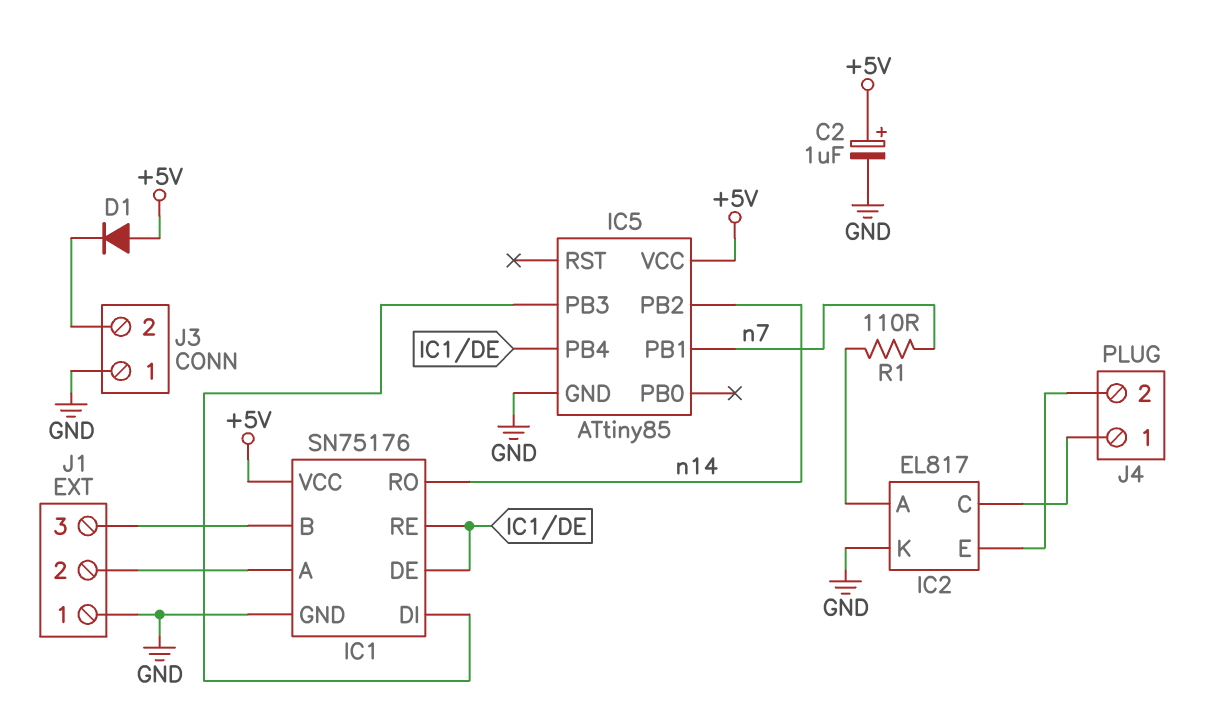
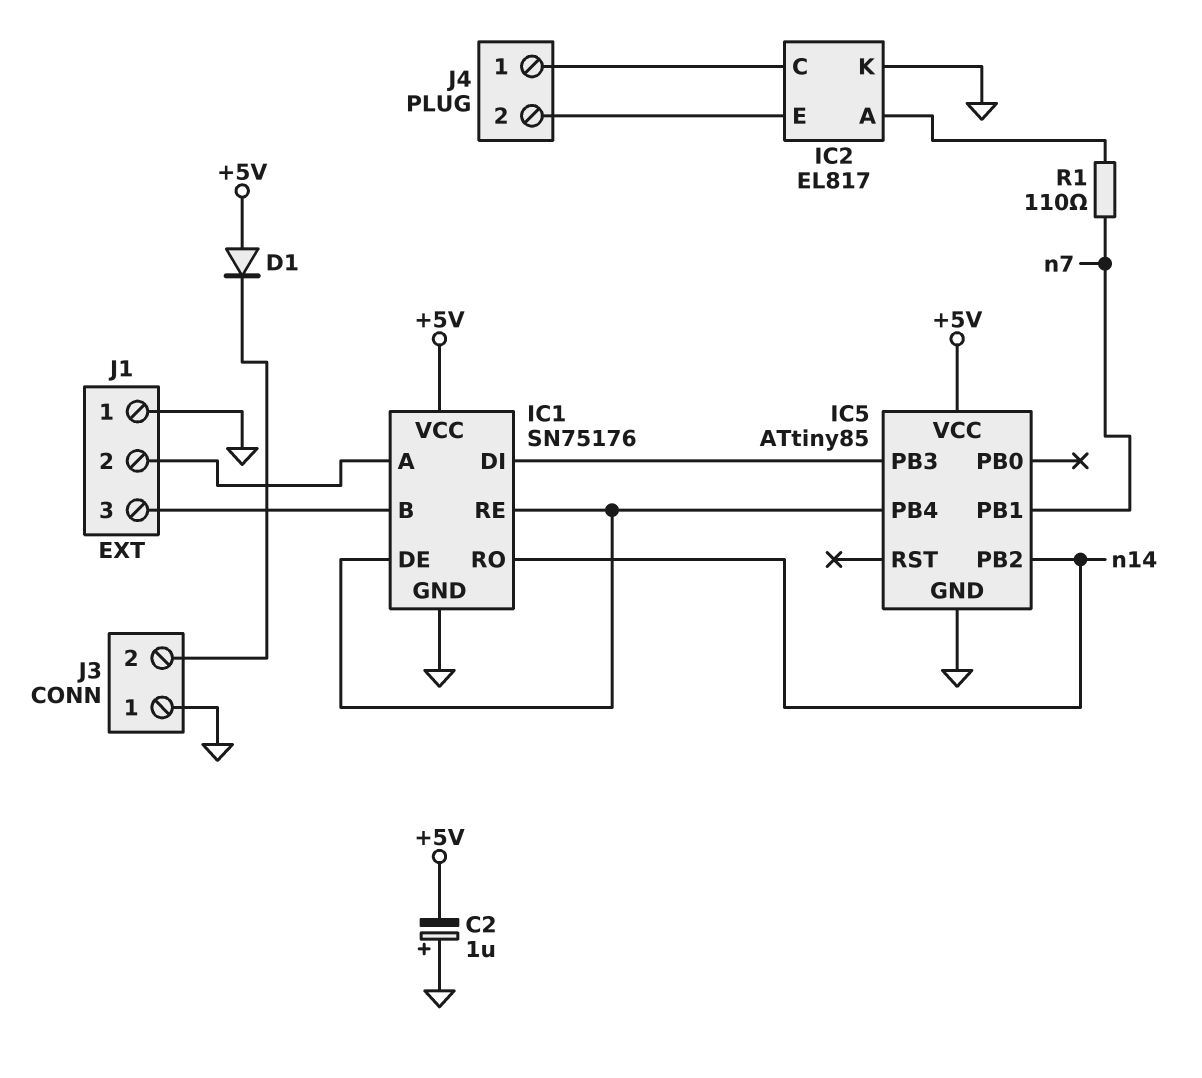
C2: 1uF (plus +5V, minus GND) -> 1uF (plus GND, minus +5V)

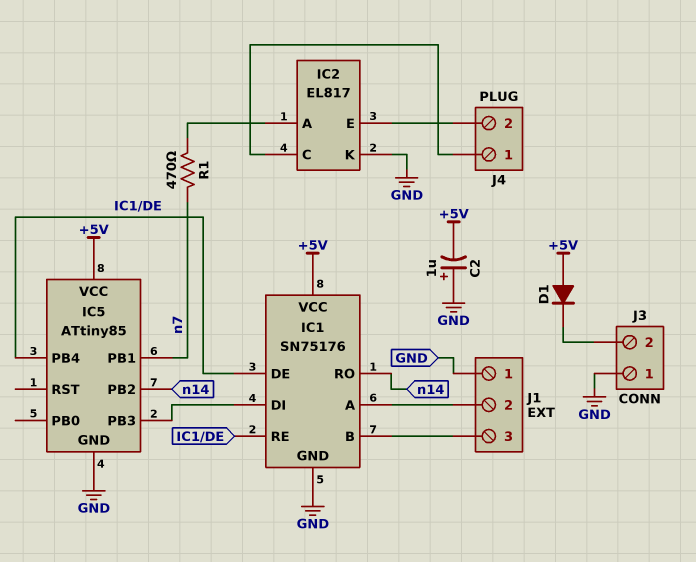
R1: 110 (IC2/A, n7) -> 470 (IC2/A, n7)

